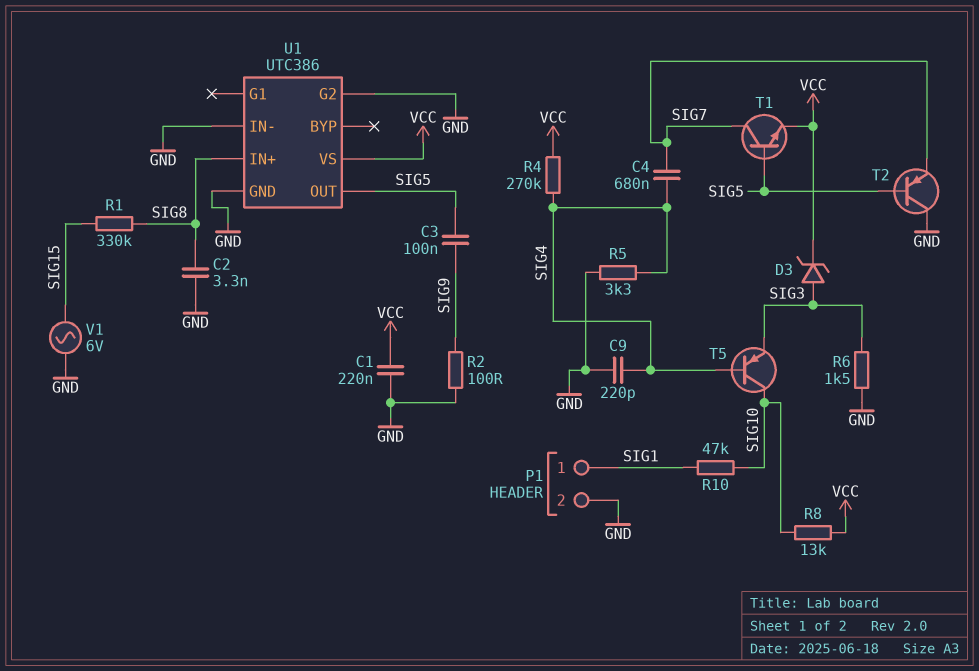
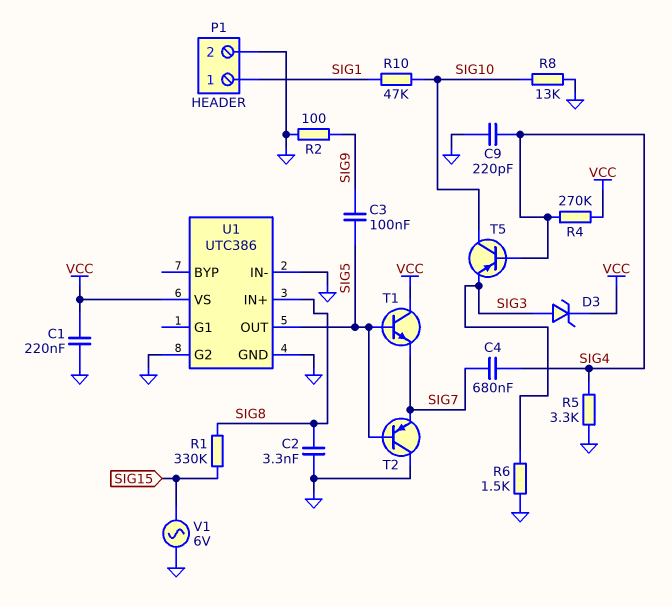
R8: 13k (SIG10, VCC) -> 13k (GND, SIG10)
T1: NPN (B SIG5, C SIG7, E VCC) -> NPN (B SIG5, C VCC, E SIG7)

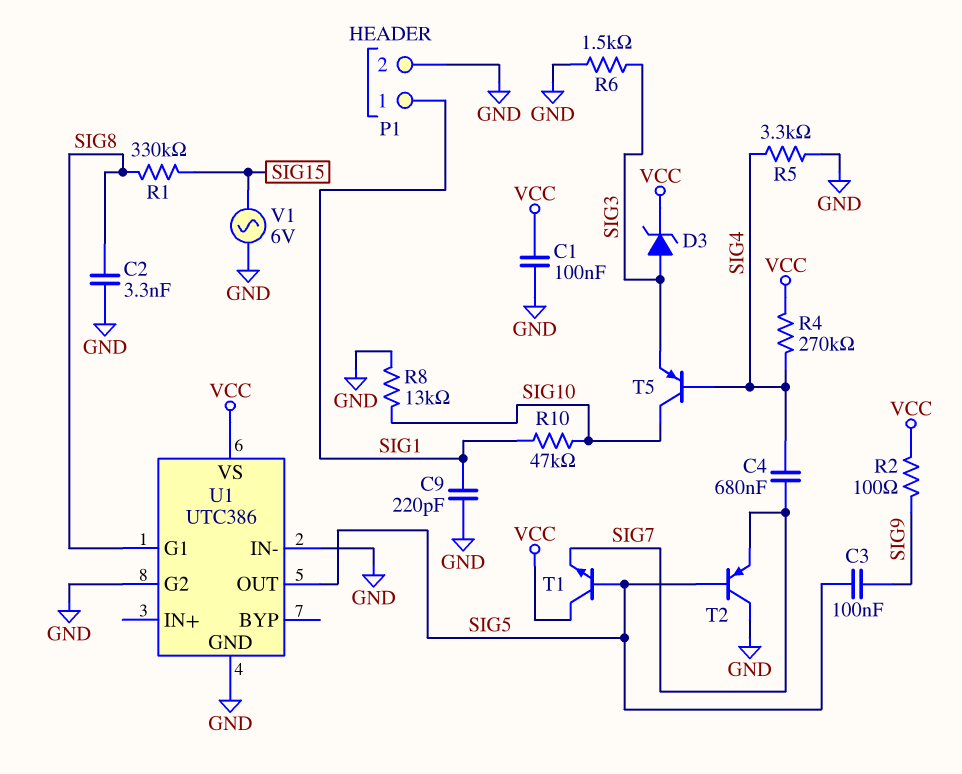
C1: 220nF (GND, VCC) -> 100nF (GND, VCC)
C9: 220pF (GND, SIG4) -> 220pF (GND, SIG1)
R2: 100 (GND, SIG9) -> 100 (SIG9, VCC)
U1 pin G1: none -> SIG8
U1 pin IN+: SIG8 -> none

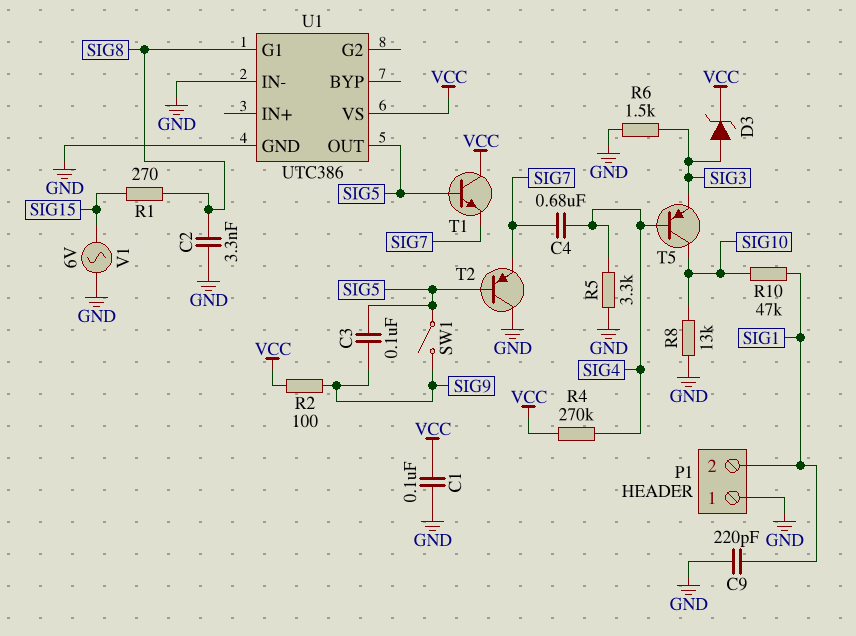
P1 pin 1: SIG1 -> GND
P1 pin 2: GND -> SIG1
R1: 330k (SIG8, SIG15) -> 270 (SIG8, SIG15)
SW1: none -> switch (SIG5, SIG9)
U1 pin G2: GND -> none

